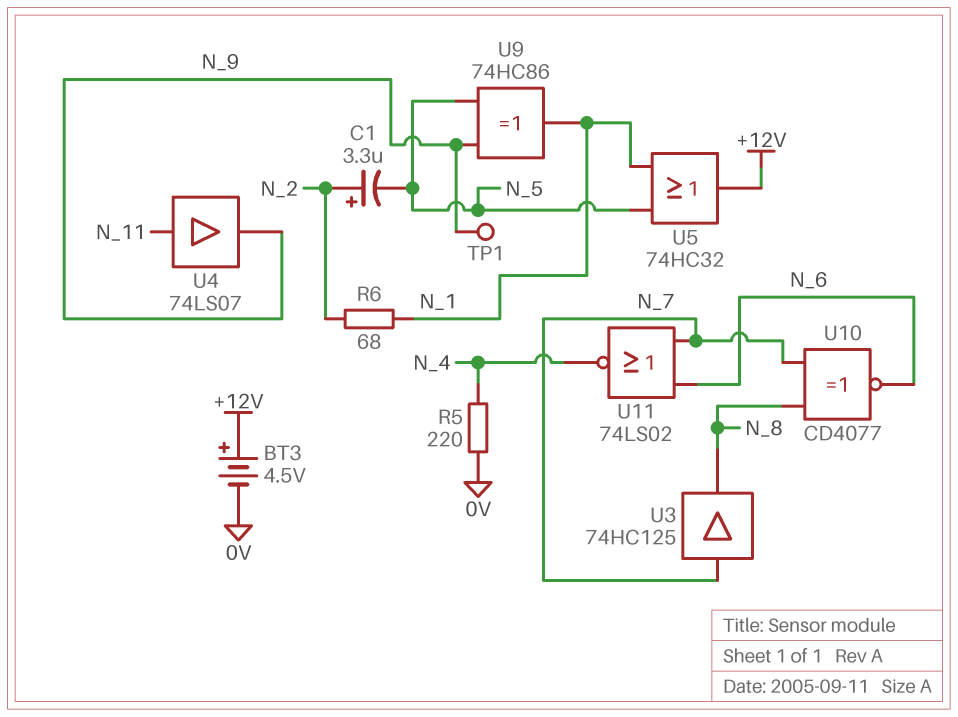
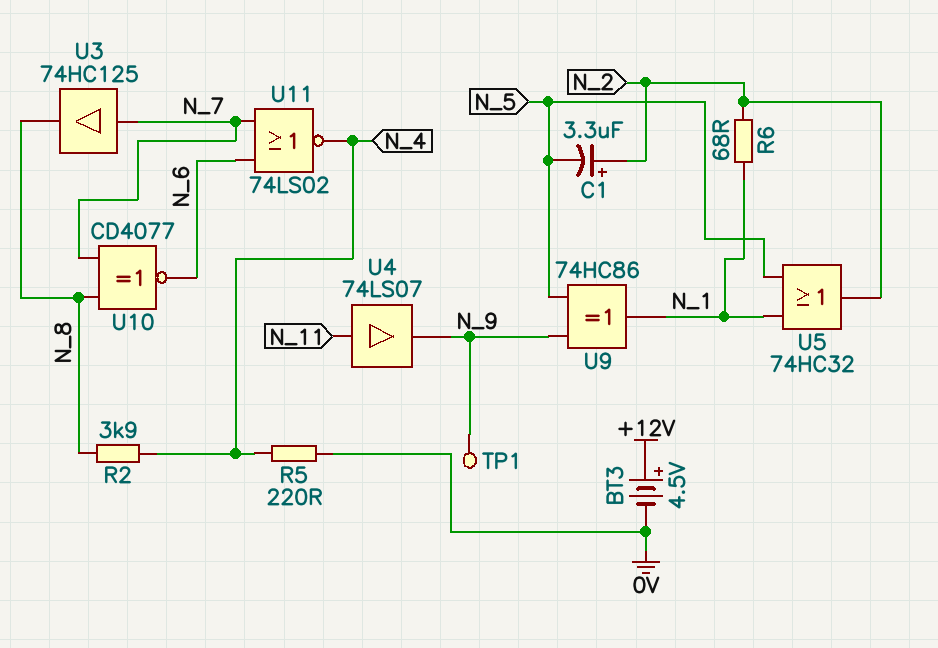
R2: none -> 3.9k (N_4, N_8)
U5: OR 74HC32 (in N_1, in N_5, out +12V) -> OR 74HC32 (in N_1, in N_5, out N_2)

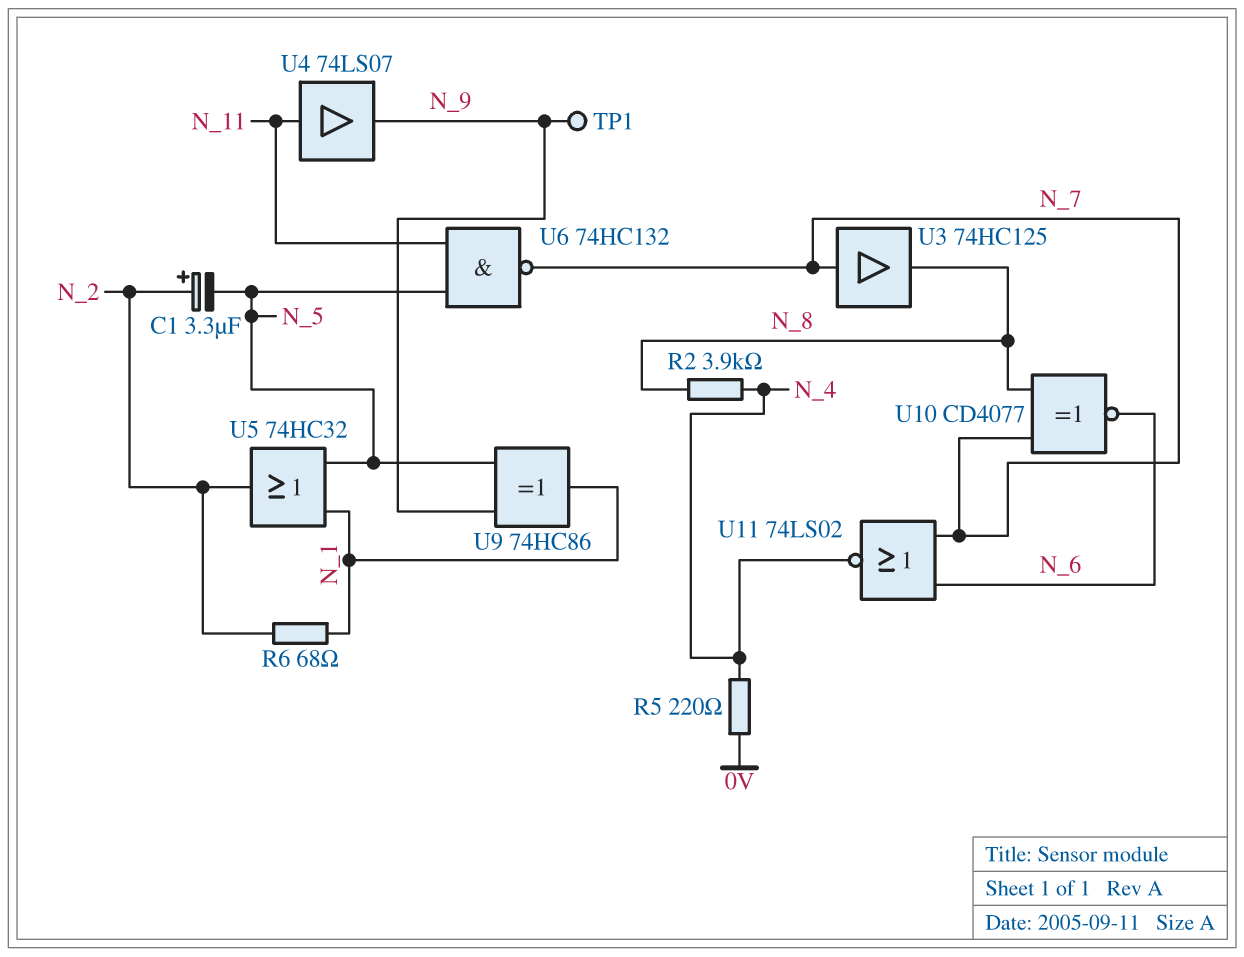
BT3: 4.5V (plus +12V, minus 0V) -> none
U6: none -> NAND 74HC132 (in N_5, in N_11, out N_7)

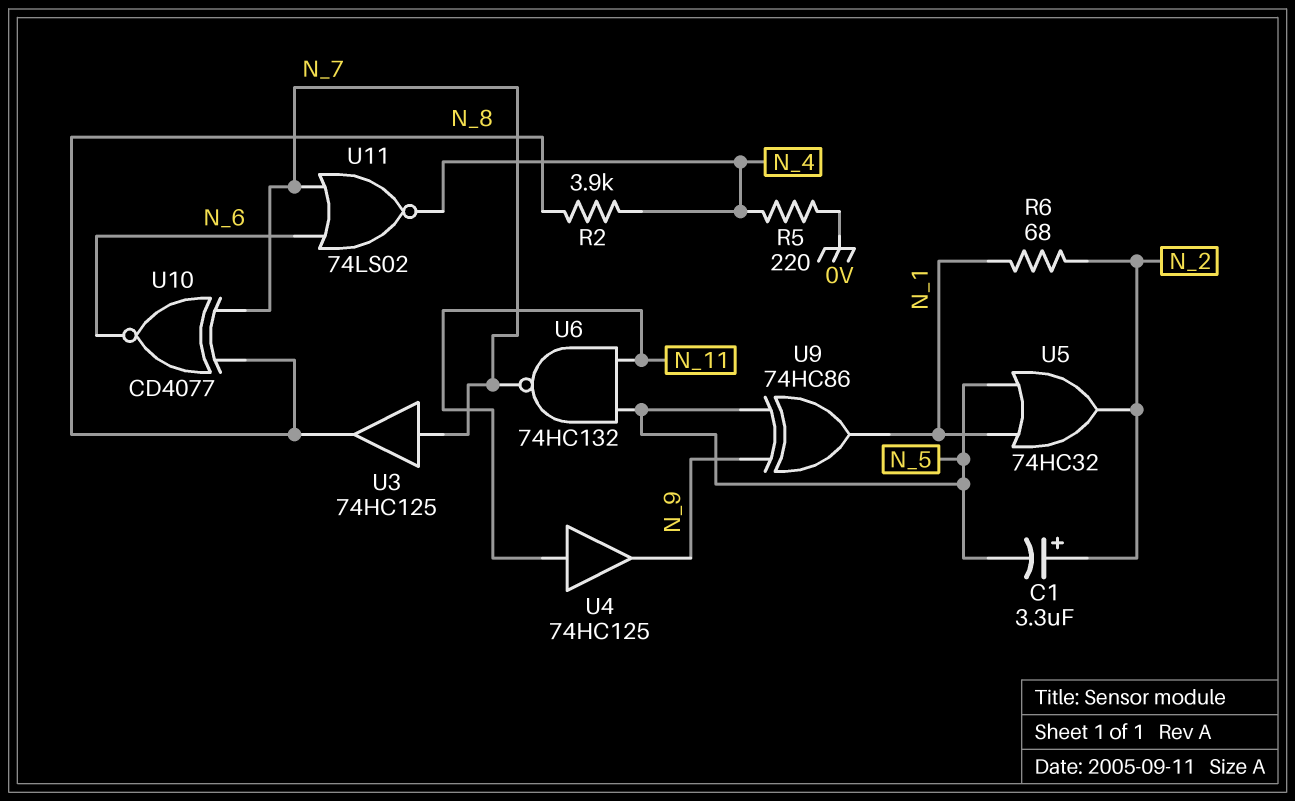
TP1: test point (N_9) -> none
U4: buffer 74LS07 (in N_11, out N_9) -> buffer 74HC125 (in N_11, out N_9)

